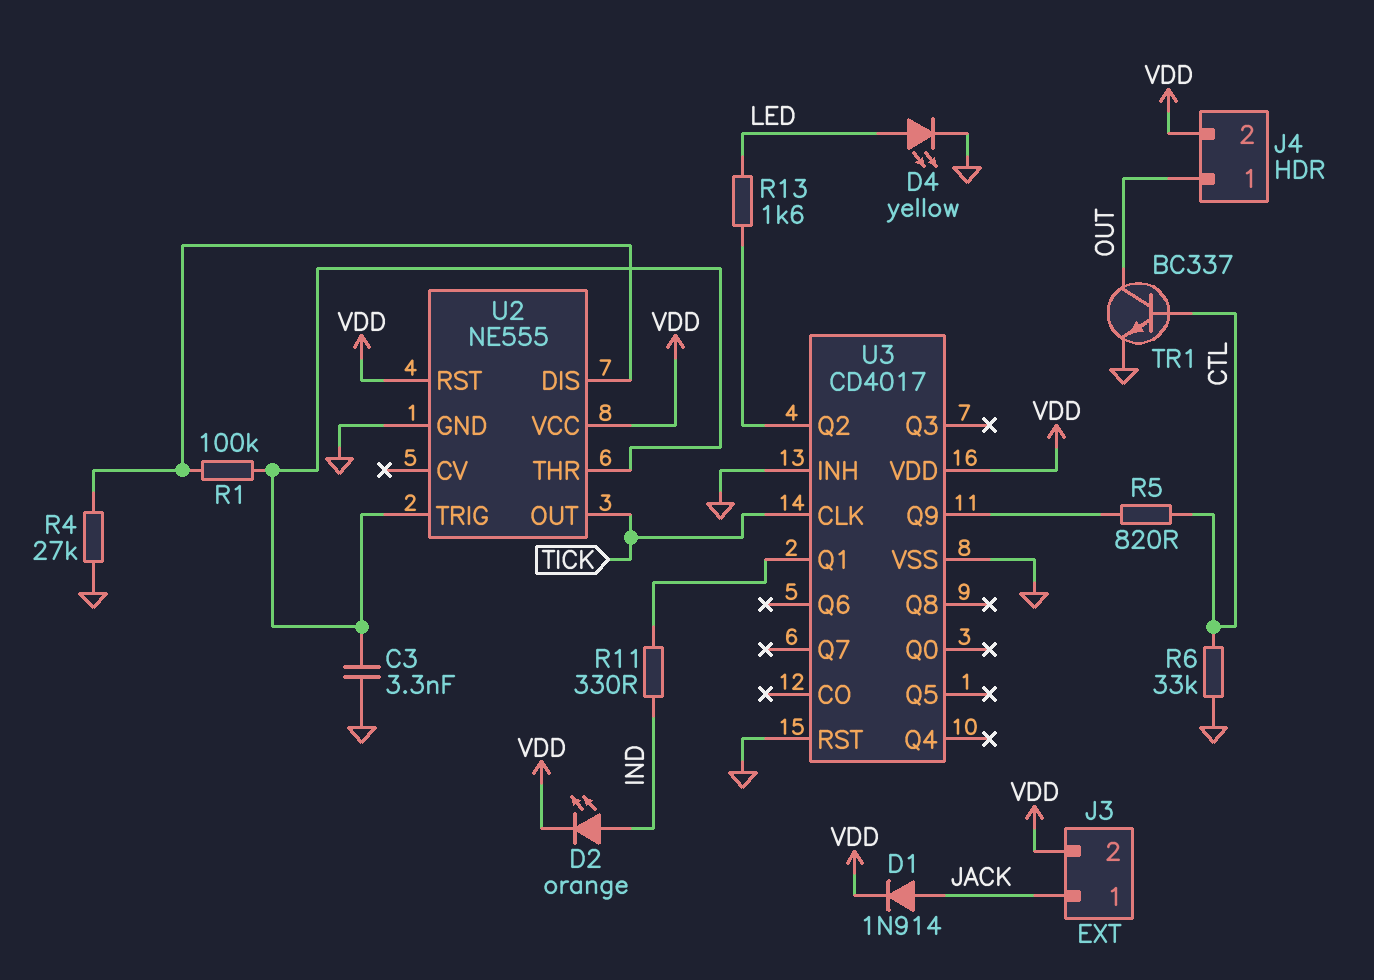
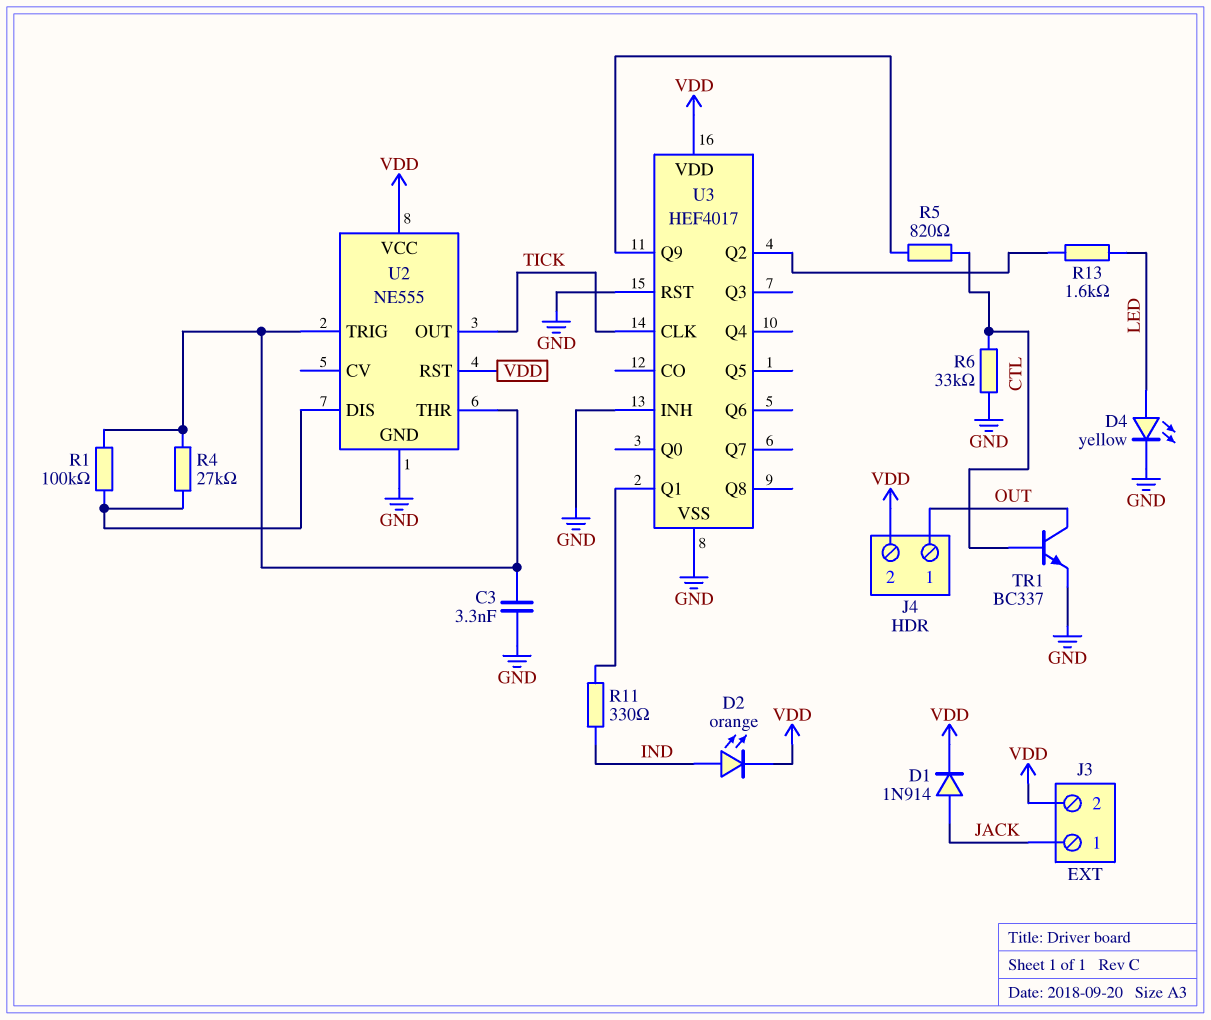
R4: 27k (GND, U2/DIS) -> 27k (U2/DIS, U2/THR)
U3: CD4017 -> HEF4017

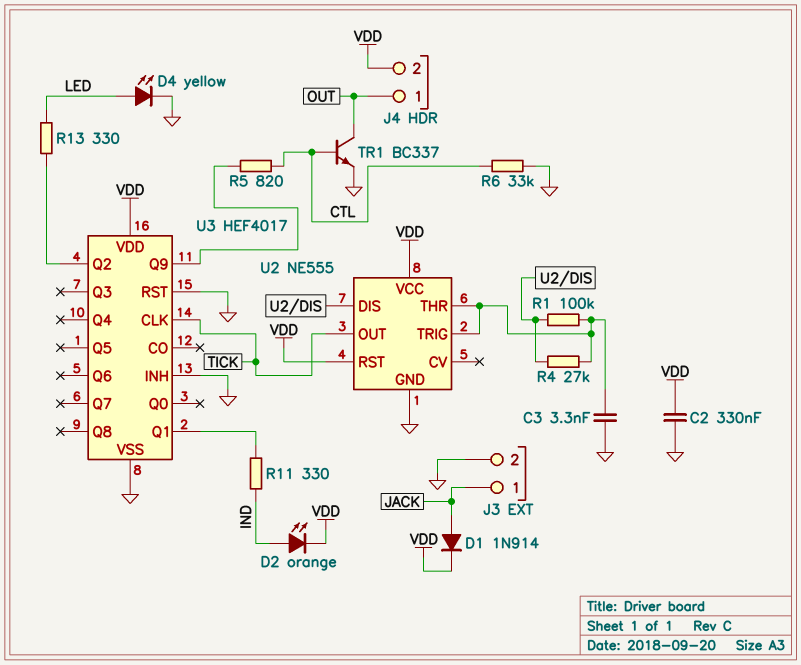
C2: none -> 330nF (GND, VDD)
J3 pin 2: VDD -> GND
R13: 1.6k (LED, U3/Q2) -> 330 (LED, U3/Q2)

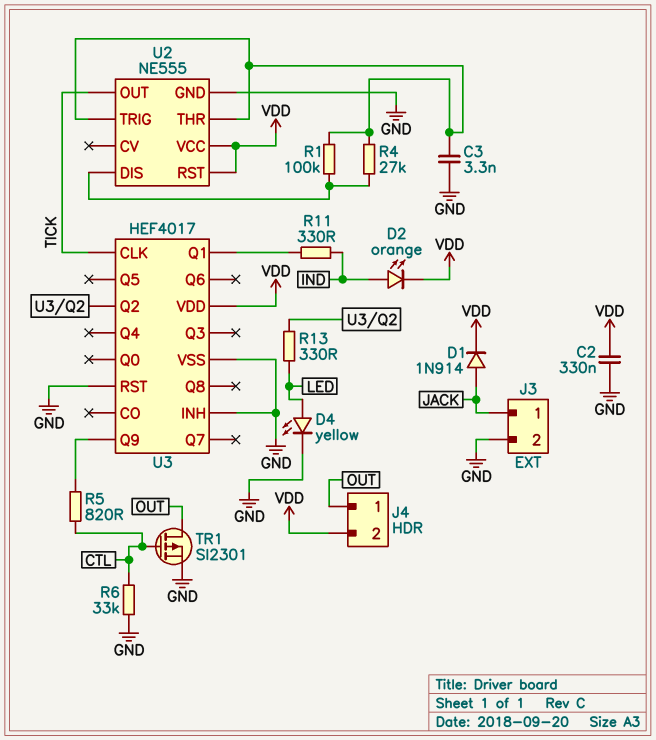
TR1: NPN BC337 (B CTL, C OUT, E GND) -> PMOS SI2301 (G CTL, D OUT, S GND)

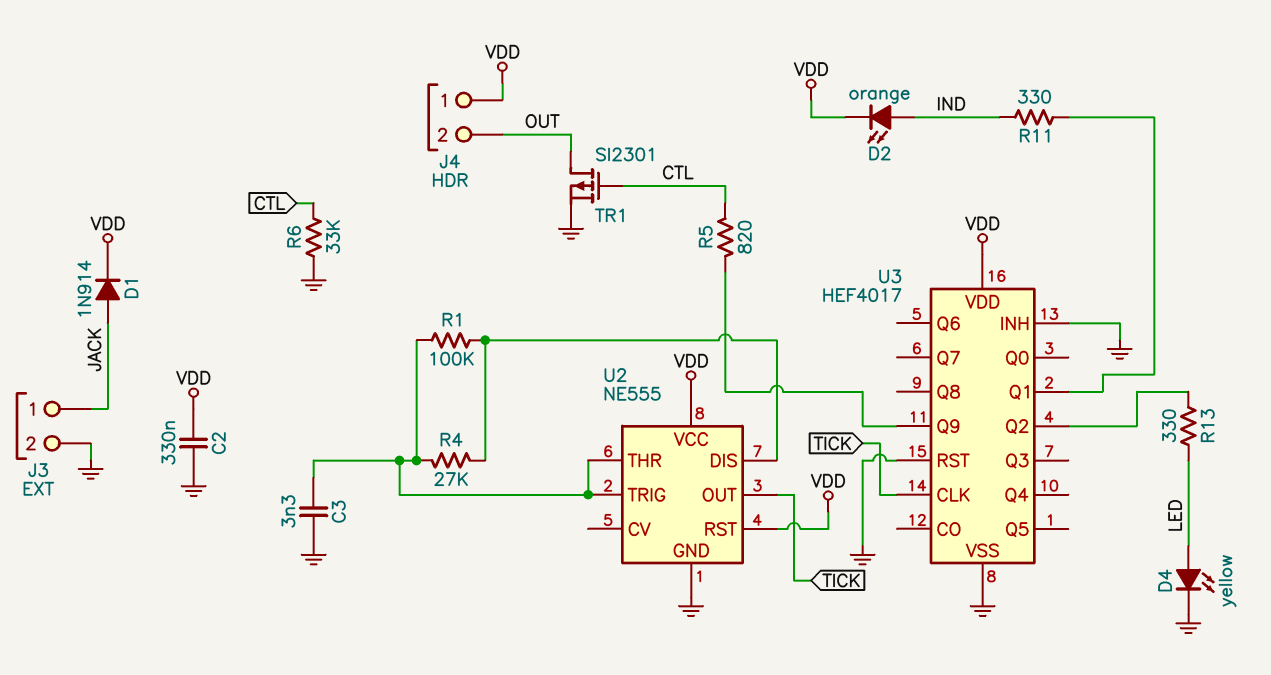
J4 pin 1: OUT -> VDD
J4 pin 2: VDD -> OUT

